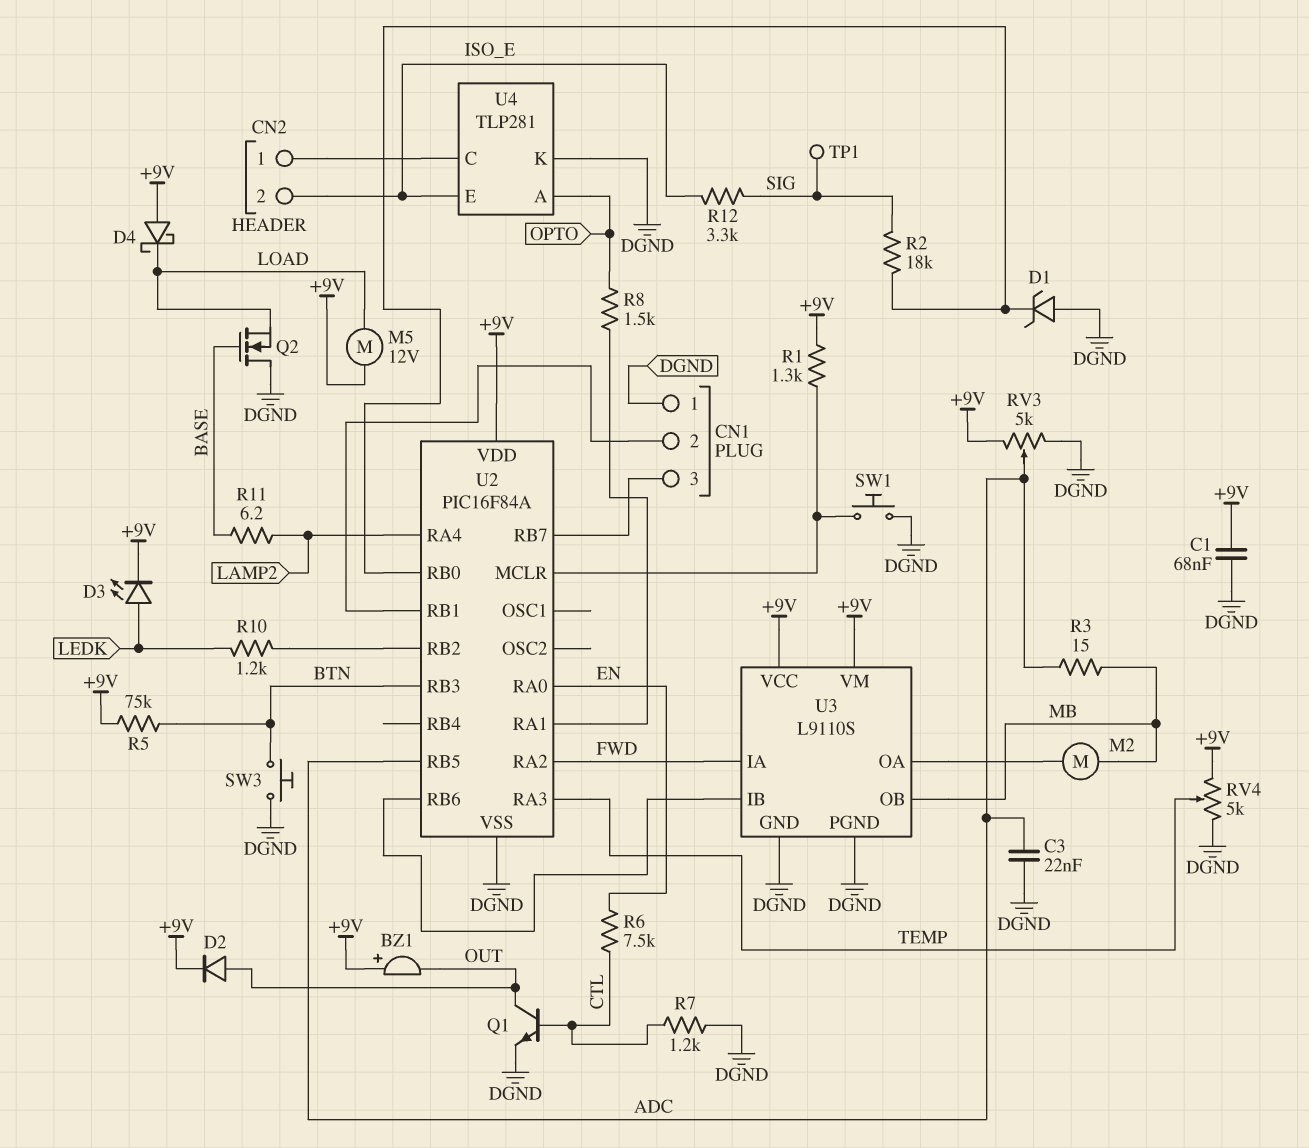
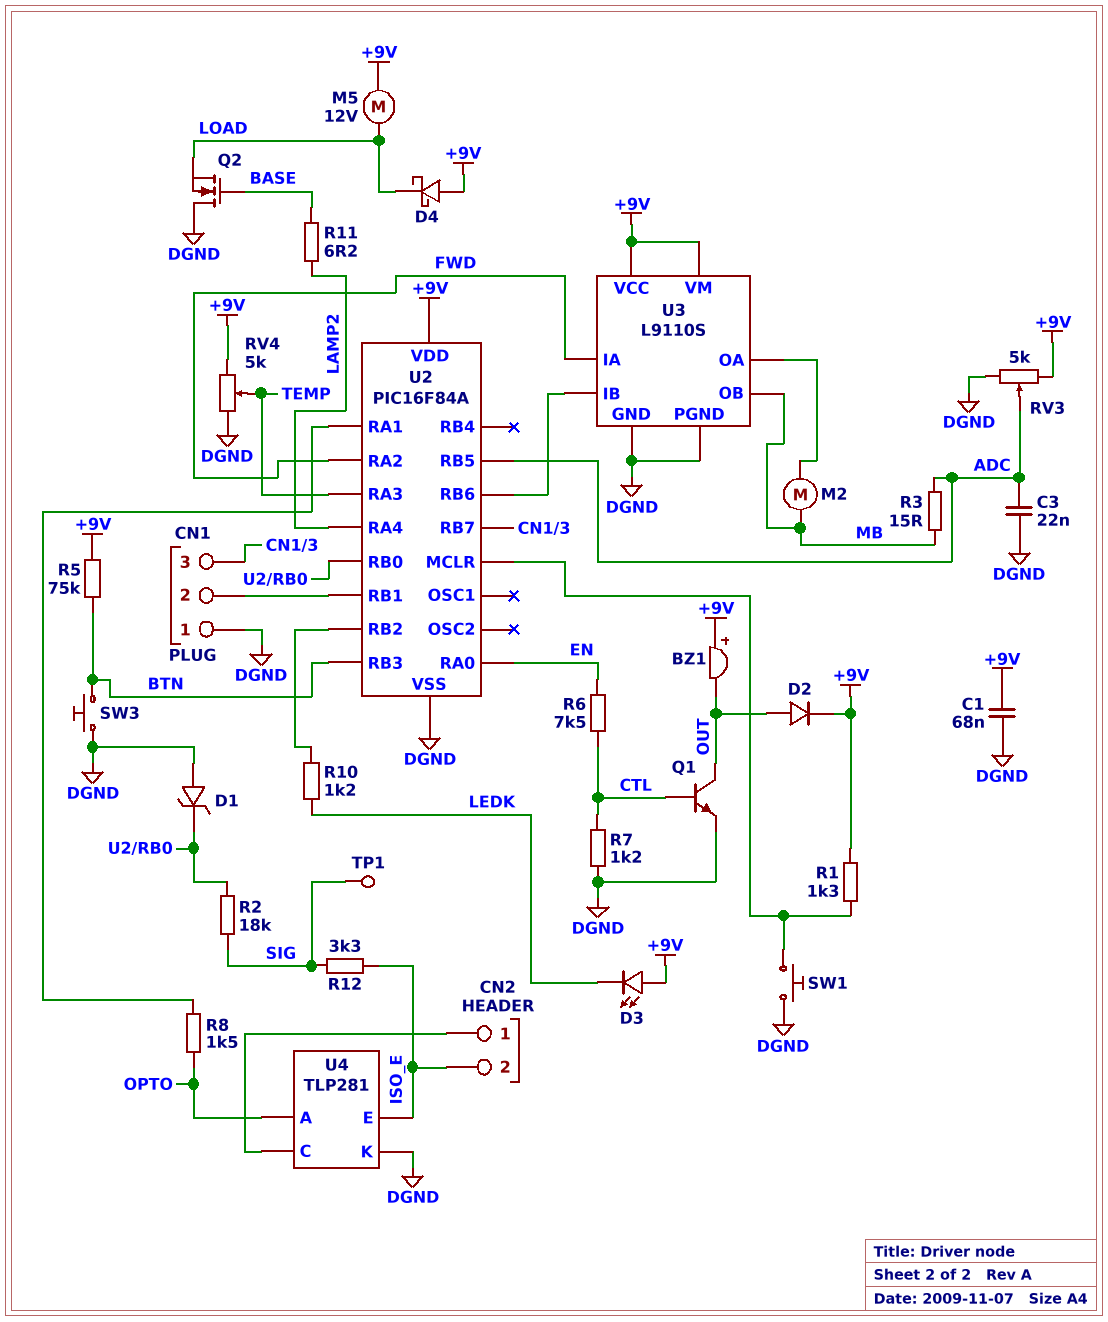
D3: LED (A LEDK, K +9V) -> LED (A +9V, K LEDK)

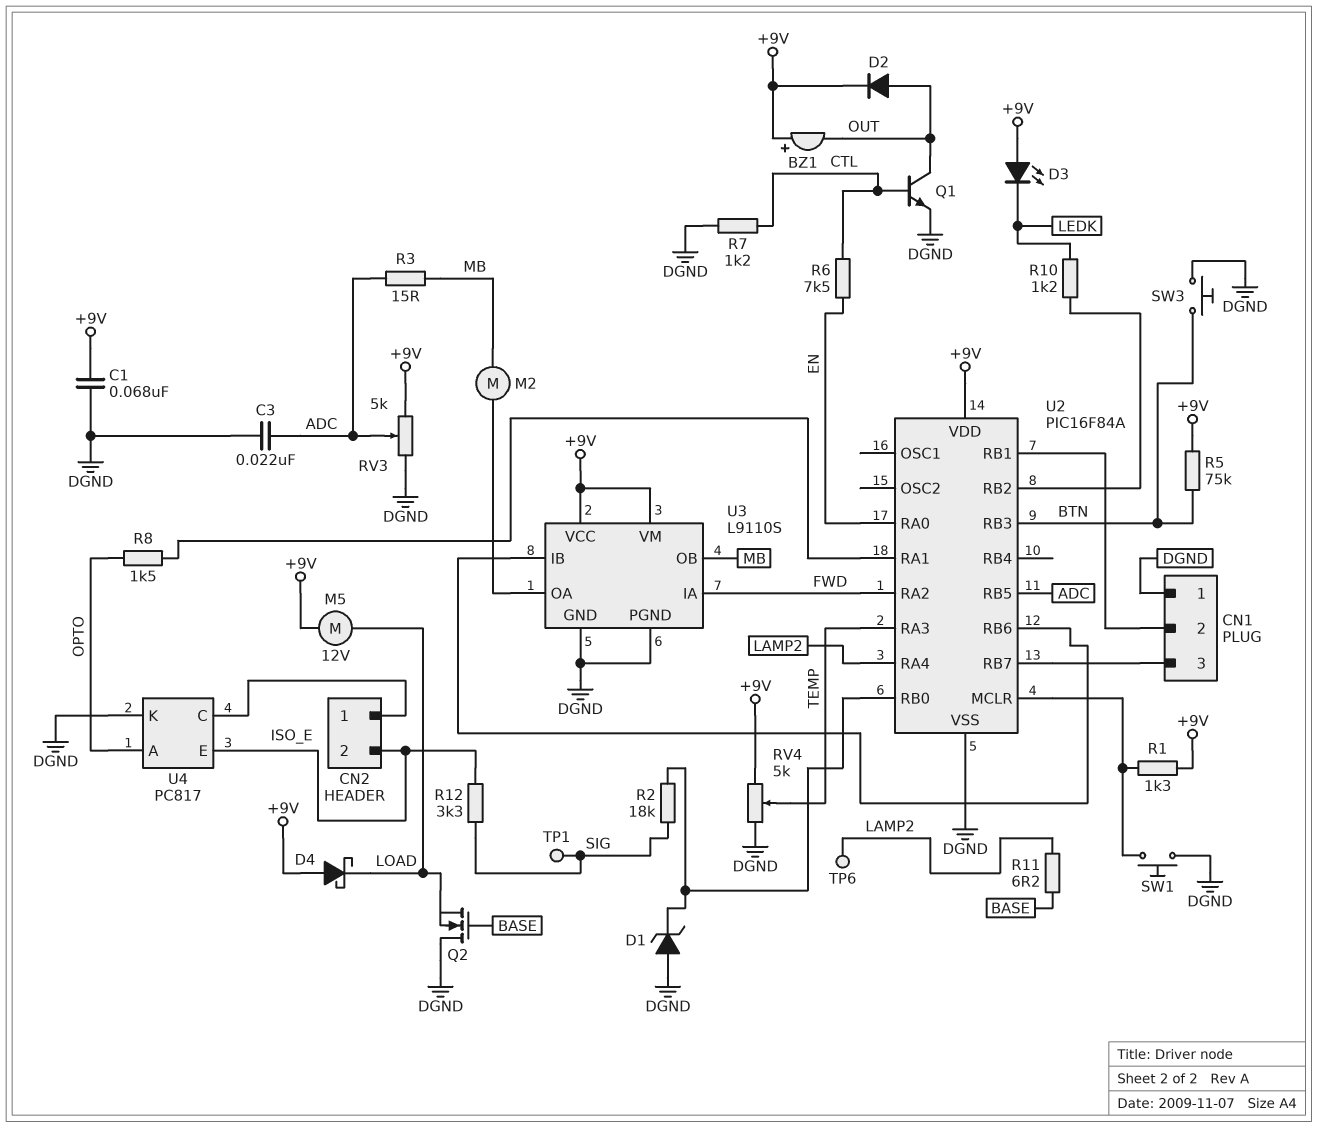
TP6: none -> test point (LAMP2)
U4: TLP281 -> PC817

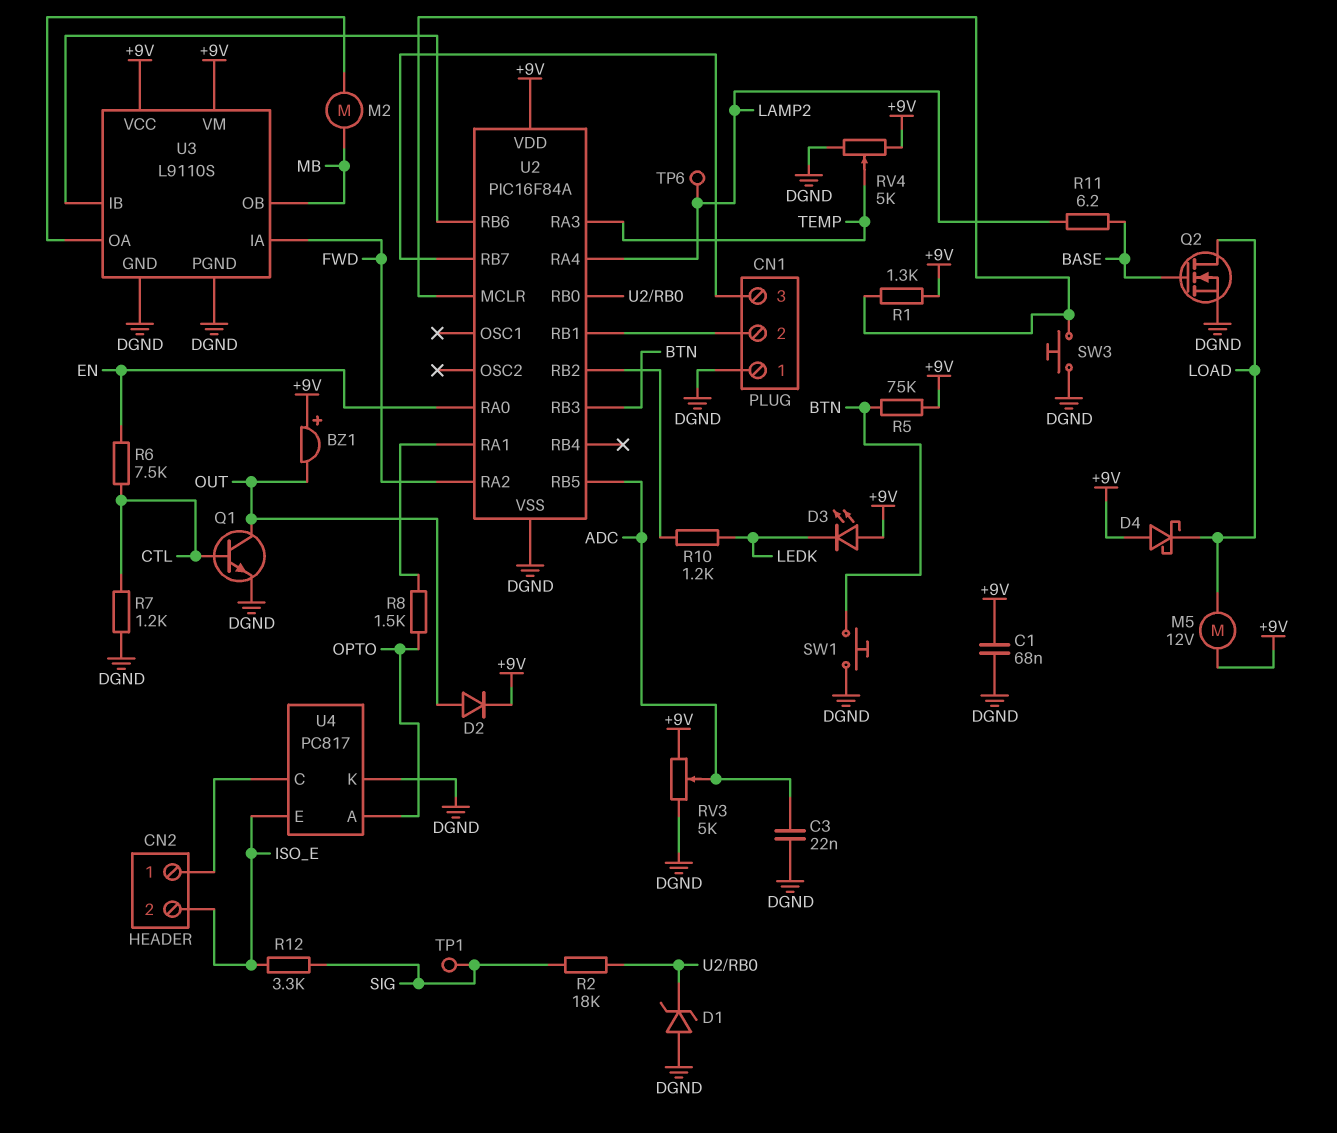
Q2: NMOS (G BASE, D DGND, S LOAD) -> NMOS (G BASE, D LOAD, S DGND)
R3: 15 (ADC, MB) -> none
SW1: button (DGND, U2/MCLR) -> button (BTN, DGND)
SW3: button (BTN, DGND) -> button (DGND, U2/MCLR)

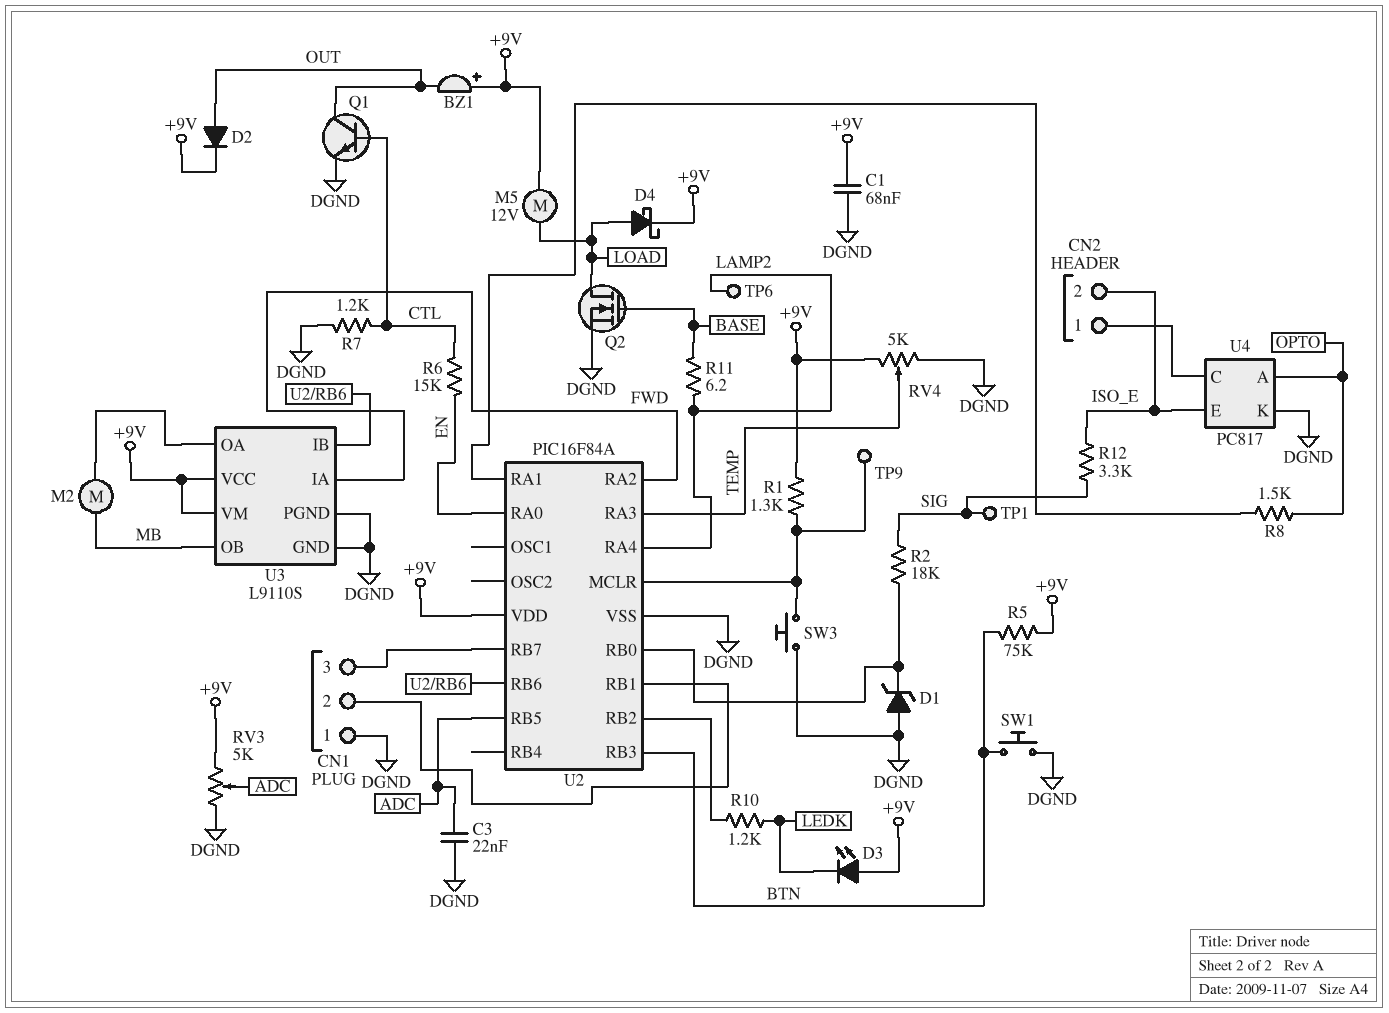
D4: schottky (A +9V, K LOAD) -> schottky (A LOAD, K +9V)
R6: 7.5k (CTL, EN) -> 15k (CTL, EN)
TP9: none -> test point (U2/MCLR)

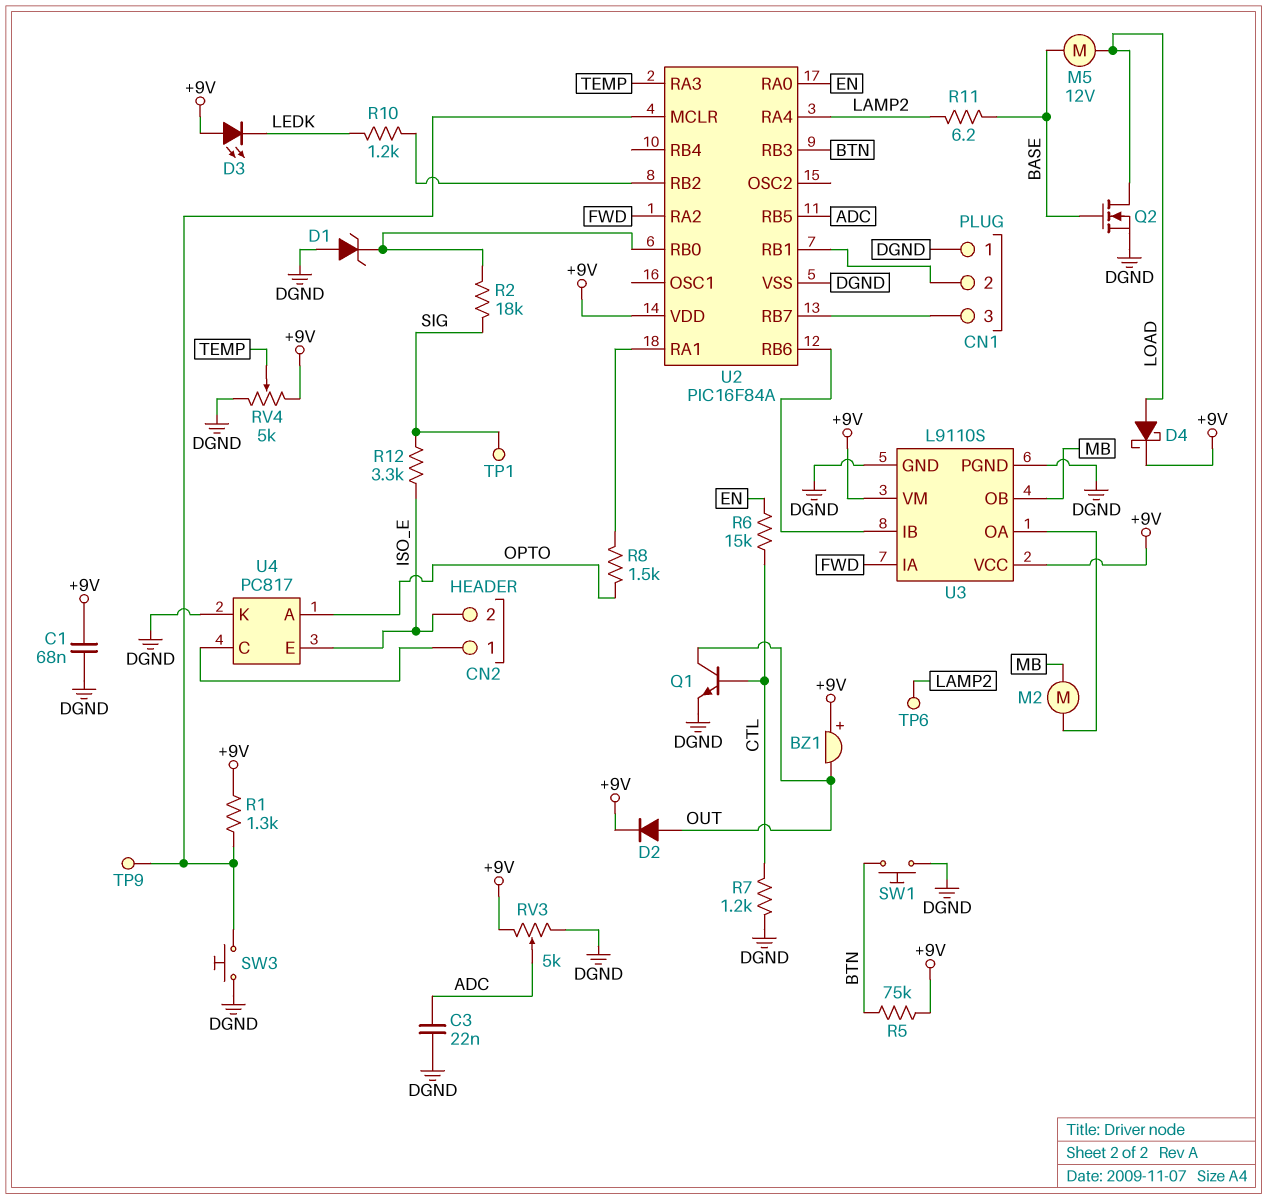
M5: motor 12V (+9V, LOAD) -> motor 12V (BASE, LOAD)

